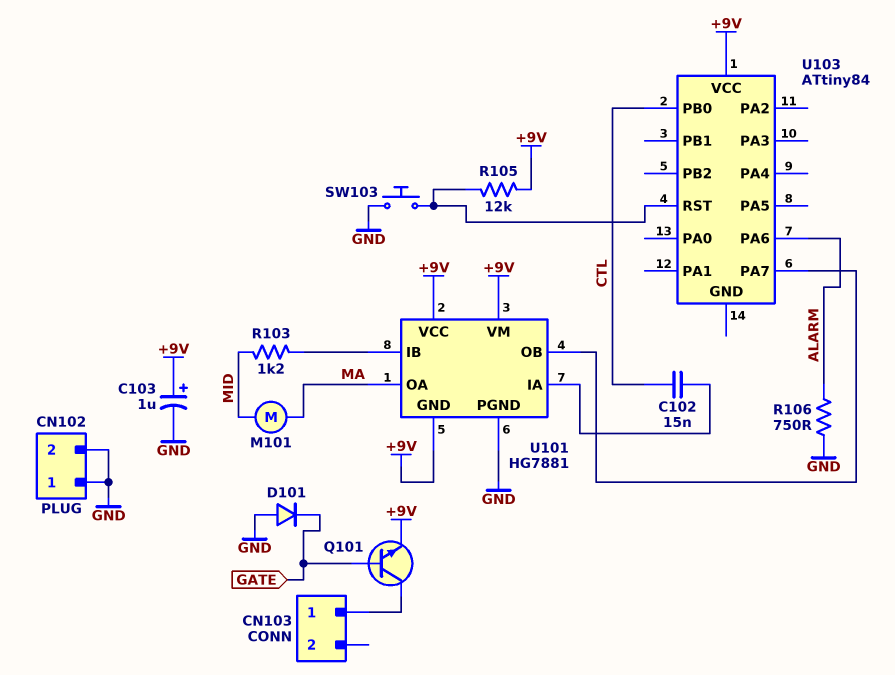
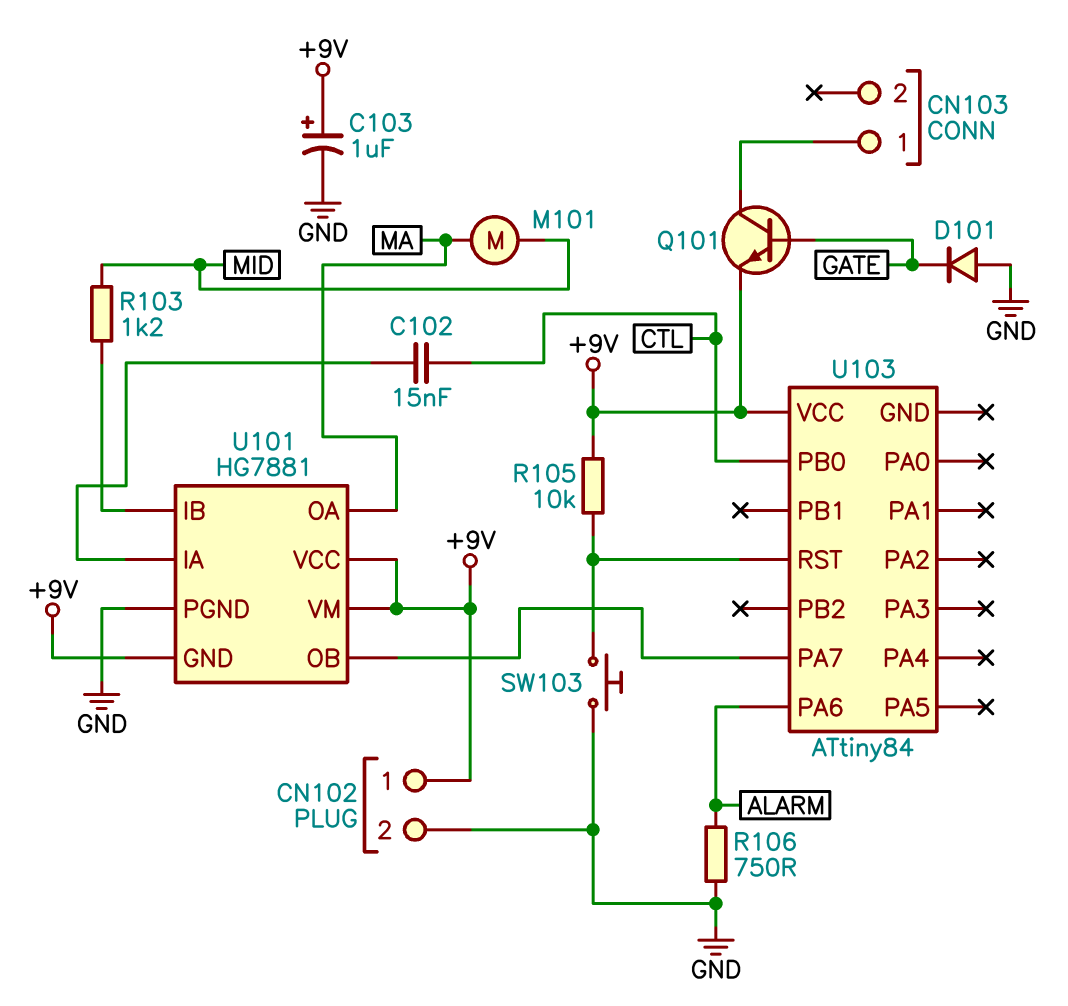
CN102 pin 1: GND -> +9V
R105: 12k (+9V, U103/RST) -> 10k (+9V, U103/RST)

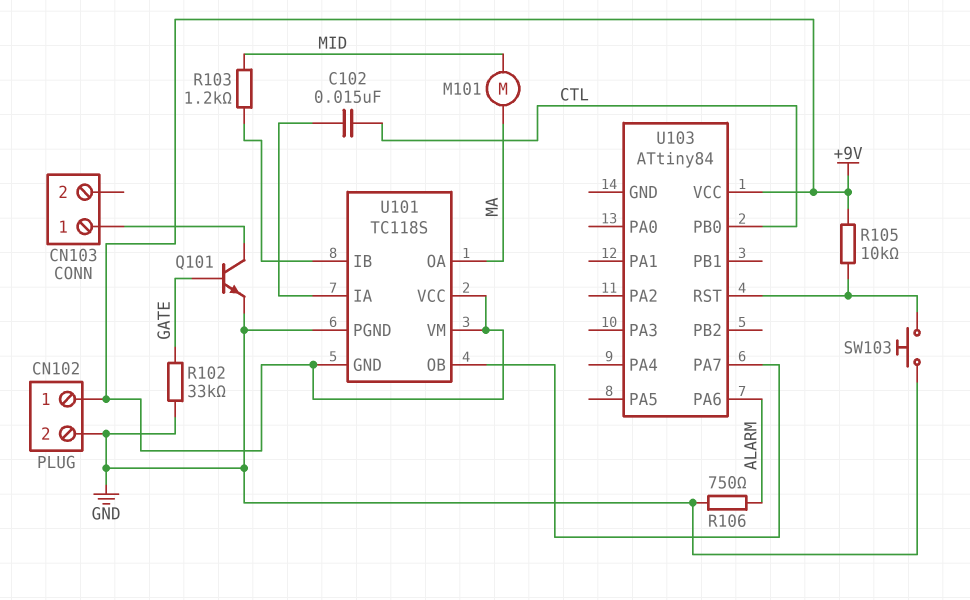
C103: 1uF (plus +9V, minus GND) -> none
D101: diode (A GND, K GATE) -> none
Q101: NPN (B GATE, C CN103/1, E +9V) -> NPN (B GATE, C CN103/1, E GND)
R102: none -> 33k (GATE, GND)
U101: HG7881 -> TC118S

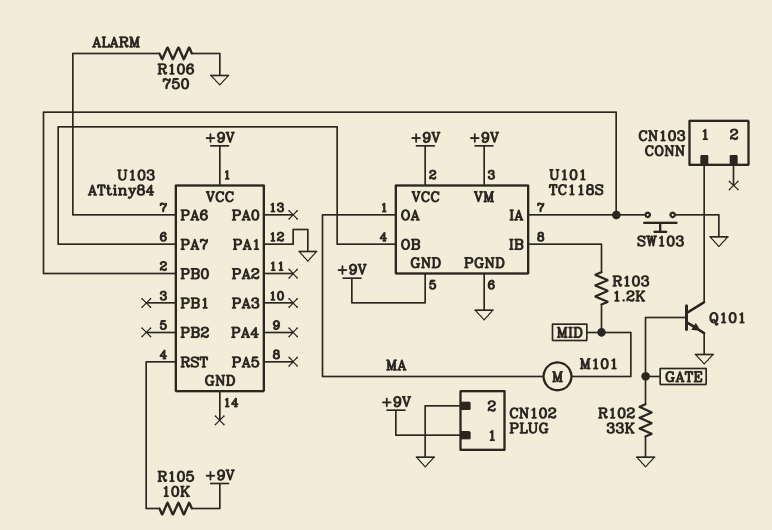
C102: 15nF (CTL, U101/IA) -> none
SW103: button (GND, U103/RST) -> button (GND, U101/IA)
U103 pin PA1: none -> GND
U103 pin PB0: CTL -> U101/IA

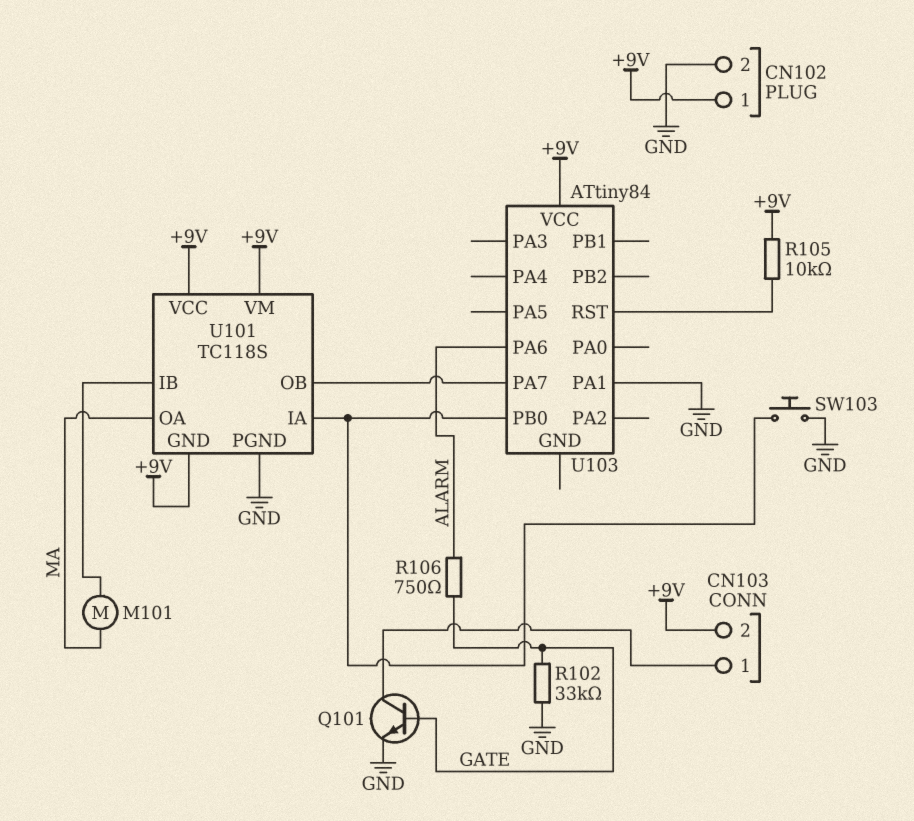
CN103 pin 2: none -> +9V
M101: motor (MA, MID) -> motor (MA, U101/IB)
R103: 1.2k (MID, U101/IB) -> none
R106: 750 (ALARM, GND) -> 750 (ALARM, GATE)

